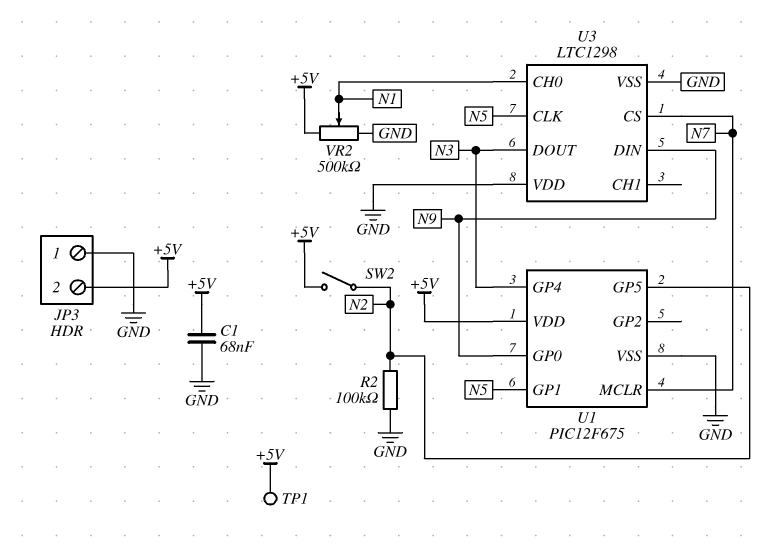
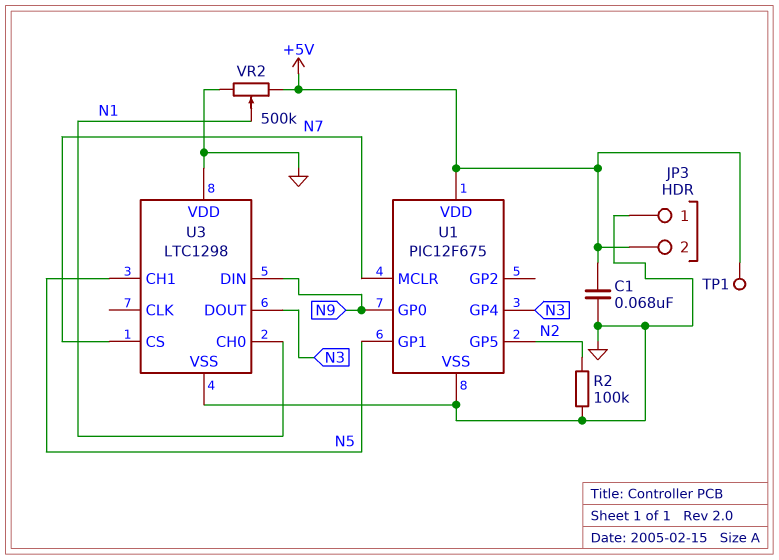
SW2: switch (+5V, N2) -> none
U3 pin CH1: none -> N5
U3 pin CLK: N5 -> none

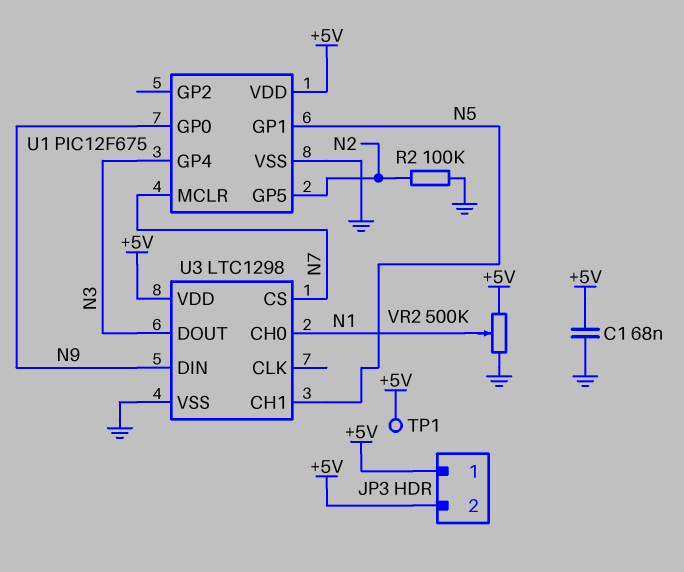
JP3 pin 1: GND -> +5V
U3 pin VDD: GND -> +5V

